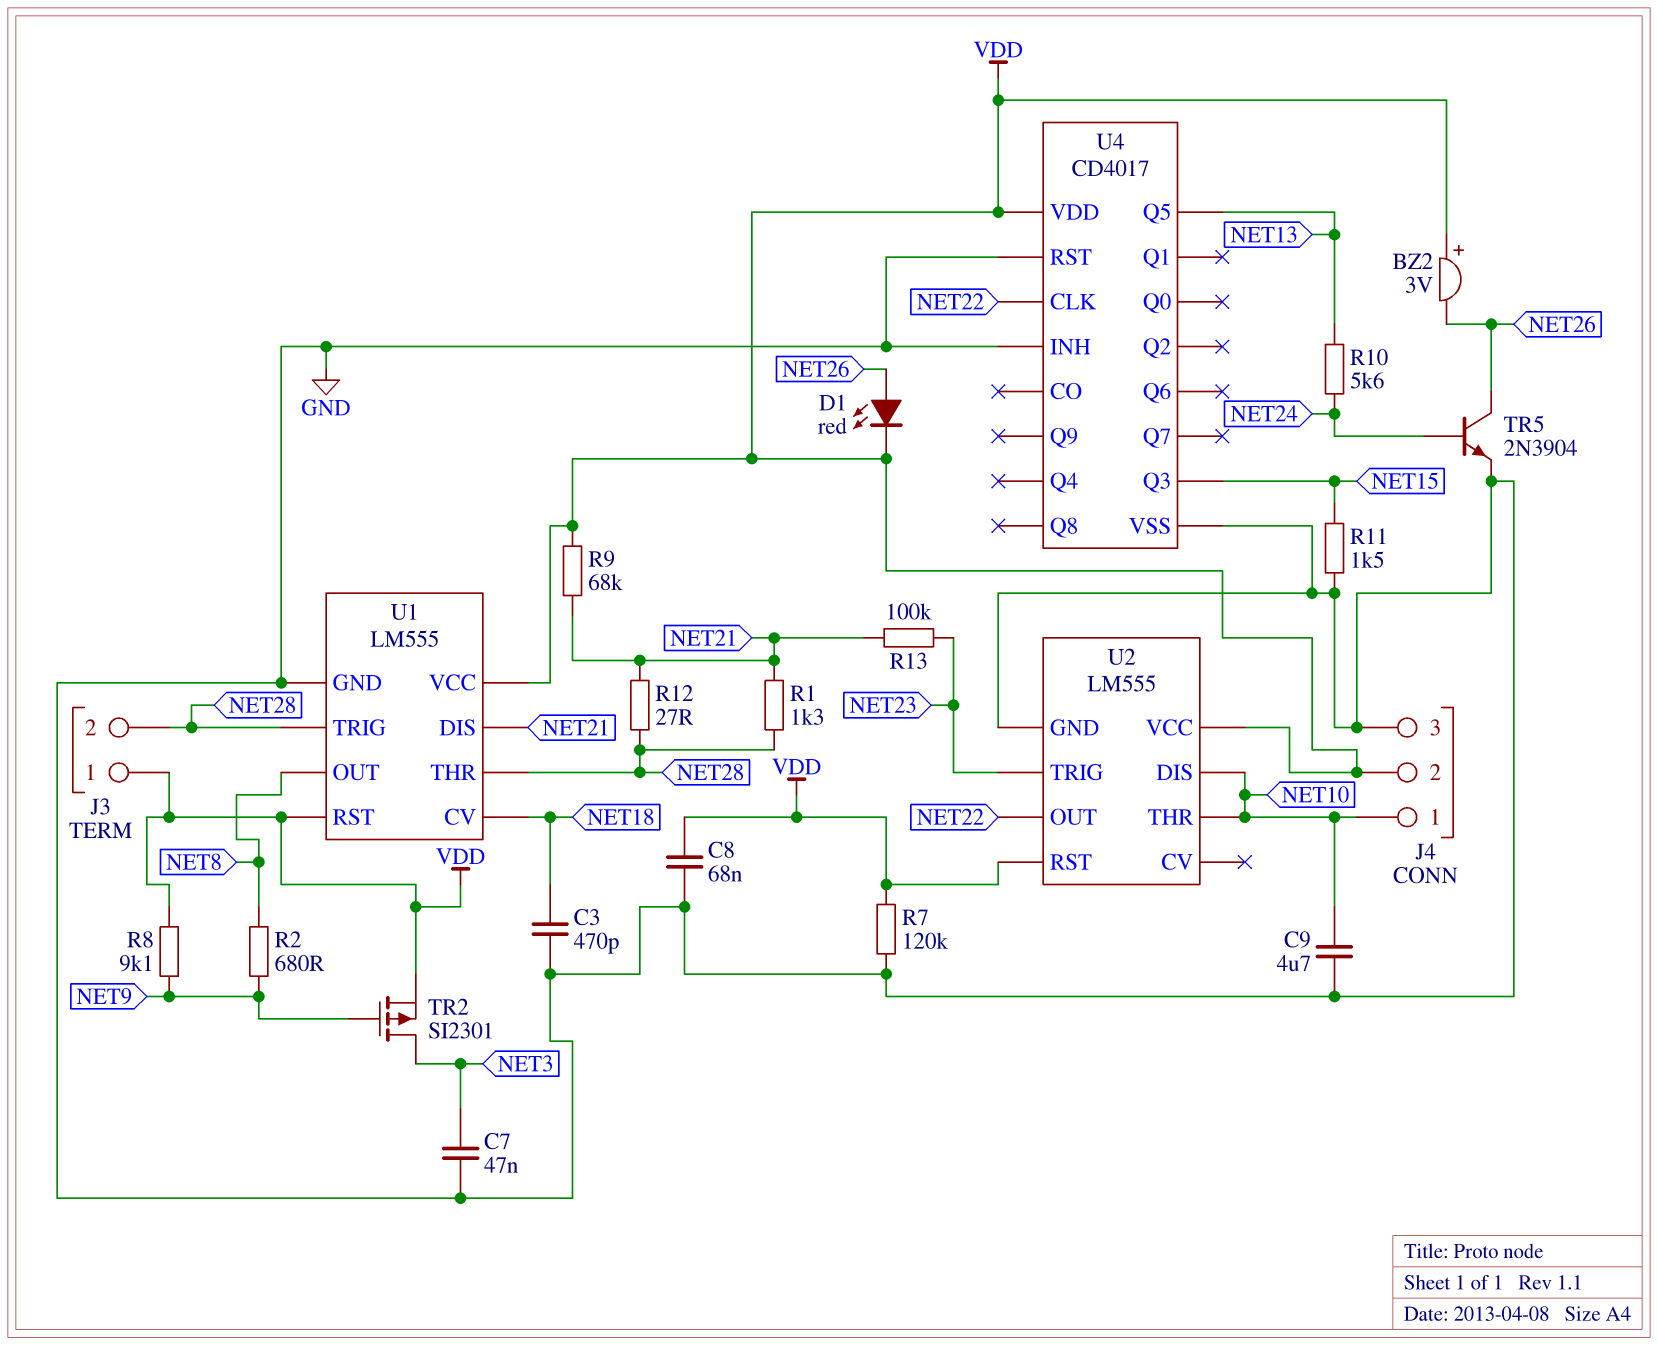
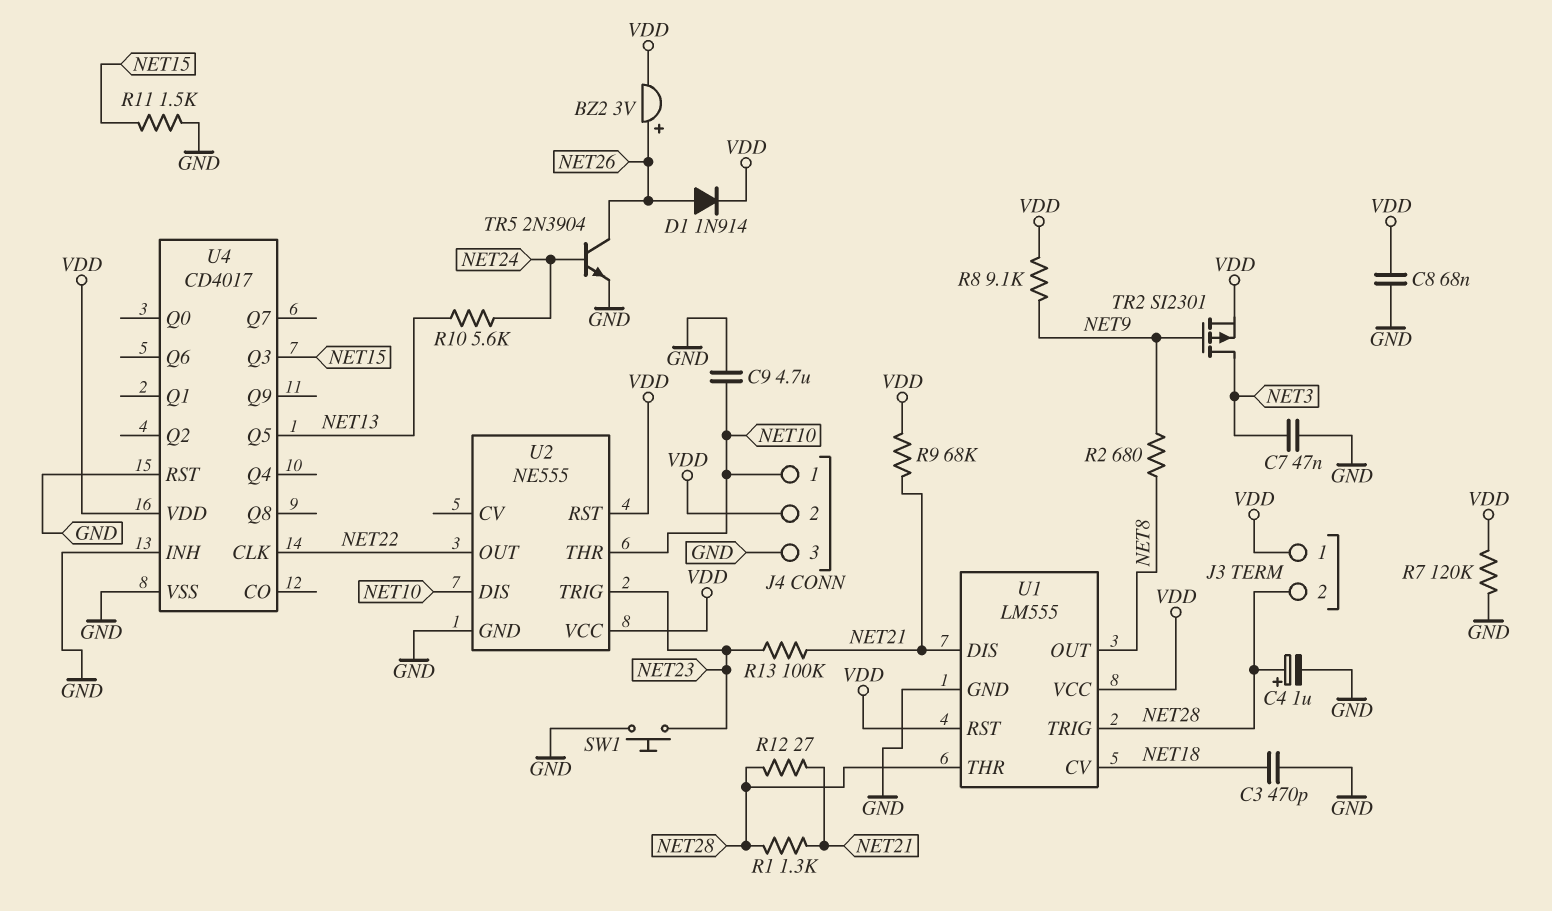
BZ2: buzzer 3V (plus VDD, minus NET26) -> buzzer 3V (plus NET26, minus VDD)
C4: none -> 1uF (plus NET28, minus GND)
D1: LED red (A NET26, K VDD) -> diode 1N914 (A NET26, K VDD)
SW1: none -> button (GND, NET23)
U2: LM555 -> NE555

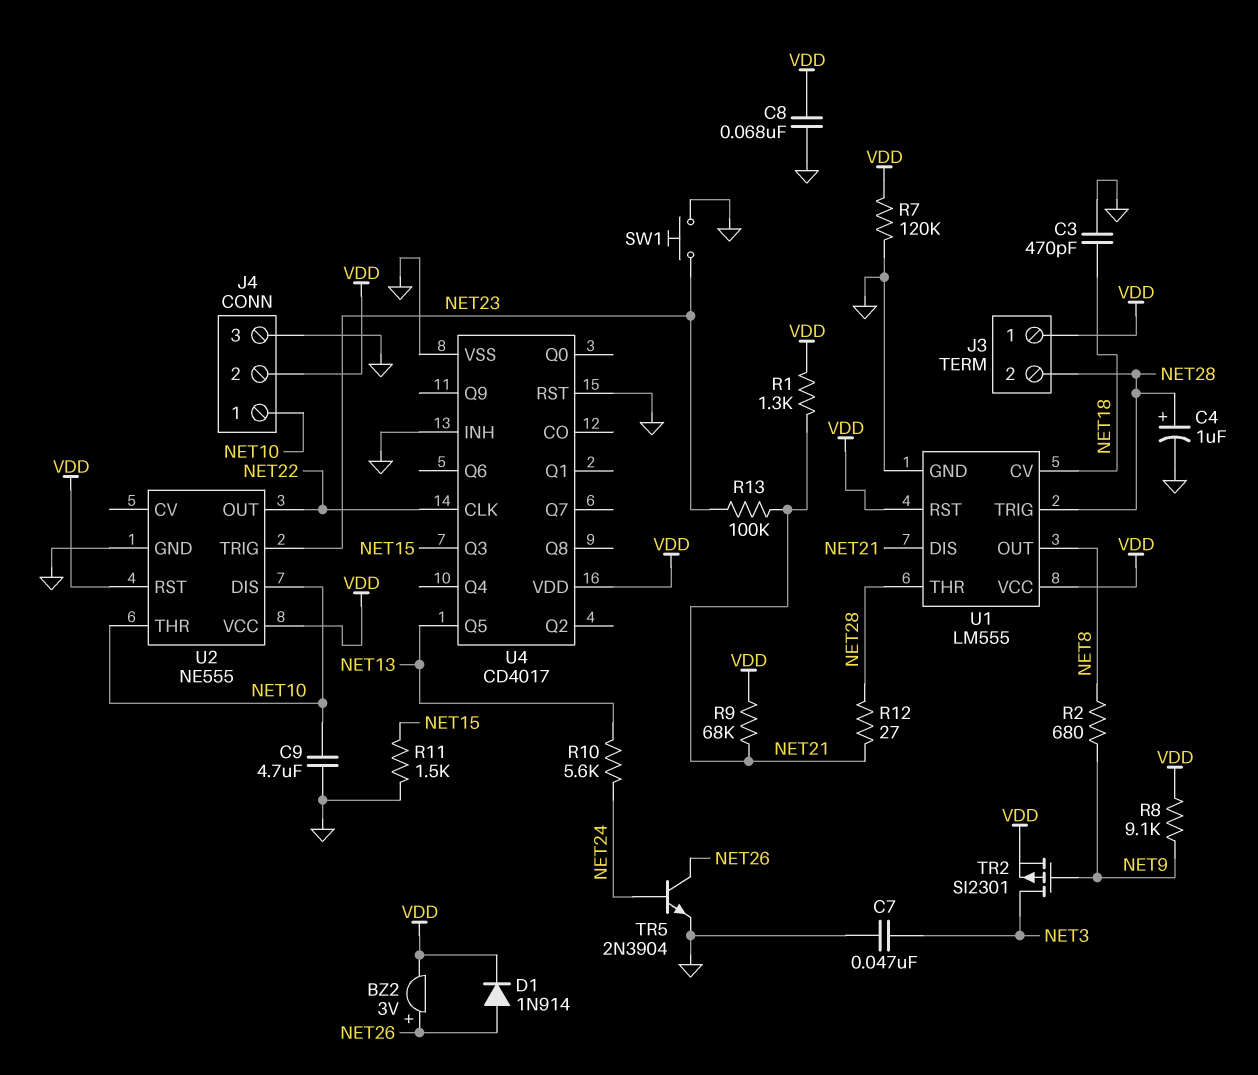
R1: 1.3k (NET21, NET28) -> 1.3k (NET21, VDD)

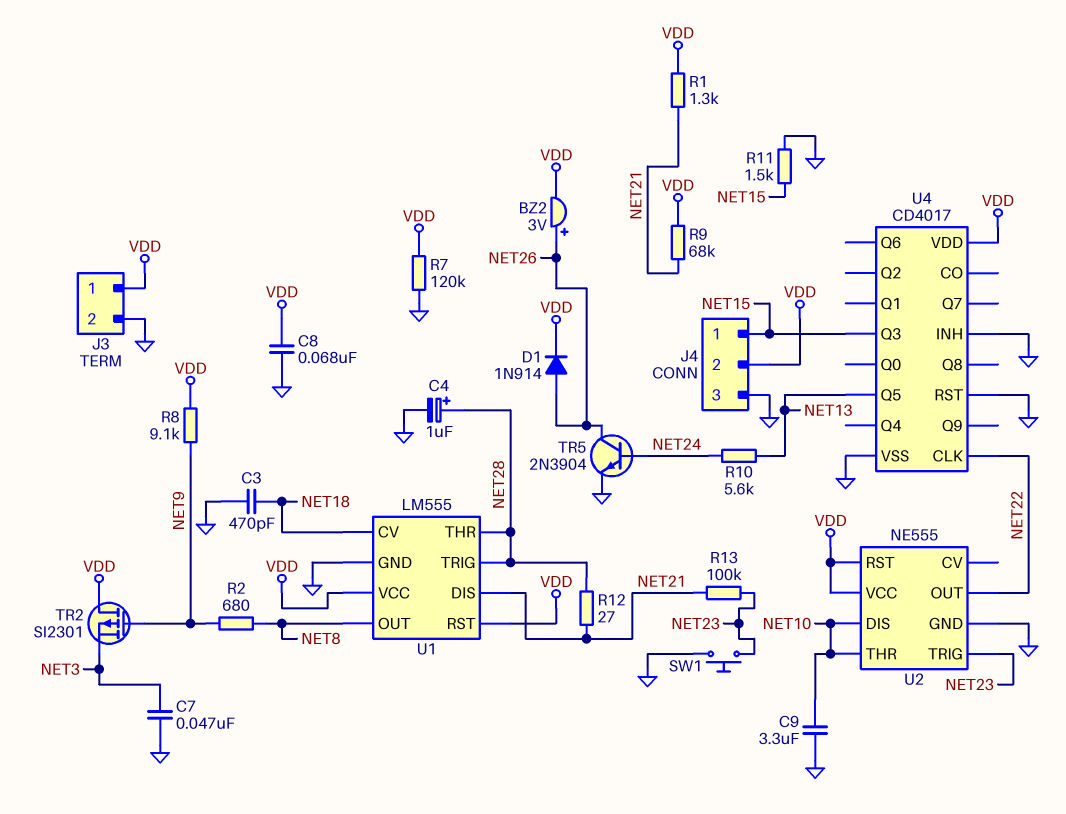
C9: 4.7uF (GND, NET10) -> 3.3uF (GND, NET10)
J3 pin 2: NET28 -> GND
J4 pin 1: NET10 -> NET15
TR2: PMOS SI2301 (G NET9, D NET3, S VDD) -> PMOS SI2301 (G NET9, D VDD, S NET3)

